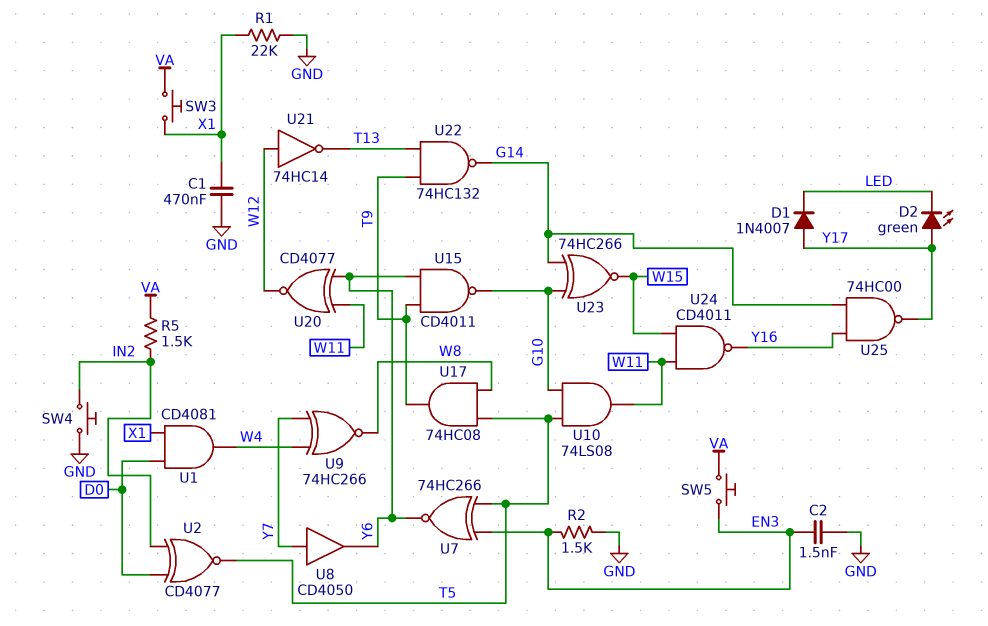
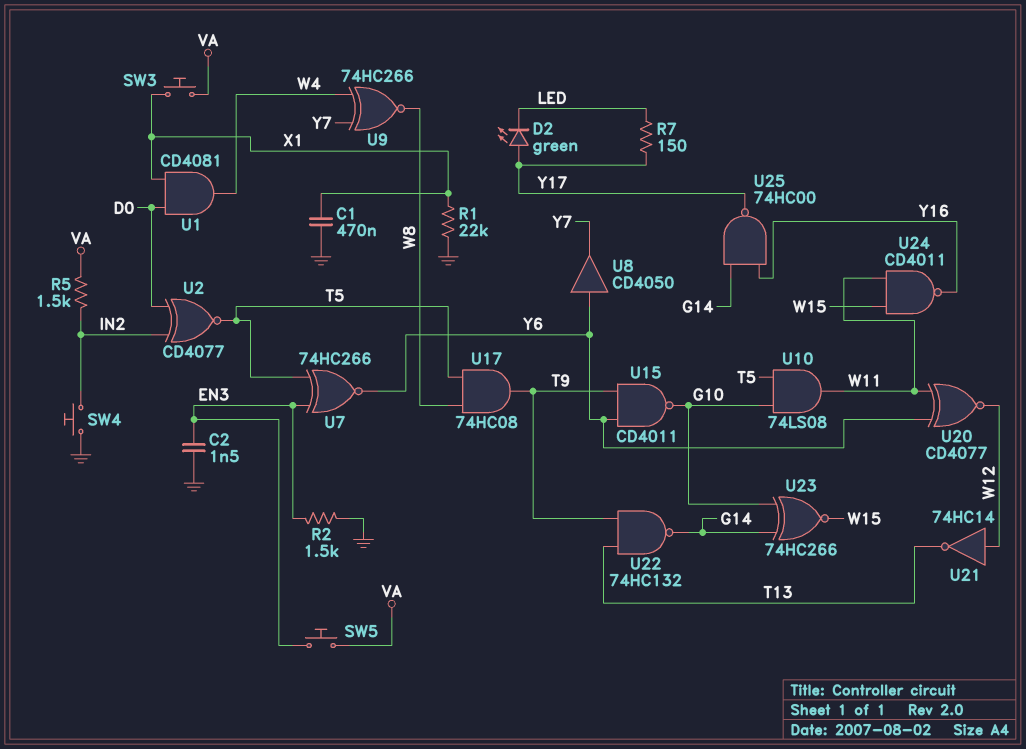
D1: diode 1N4007 (A Y17, K LED) -> none
R7: none -> 150 (LED, Y17)
U8: buffer CD4050 (in Y7, out Y6) -> buffer CD4050 (in Y6, out Y7)

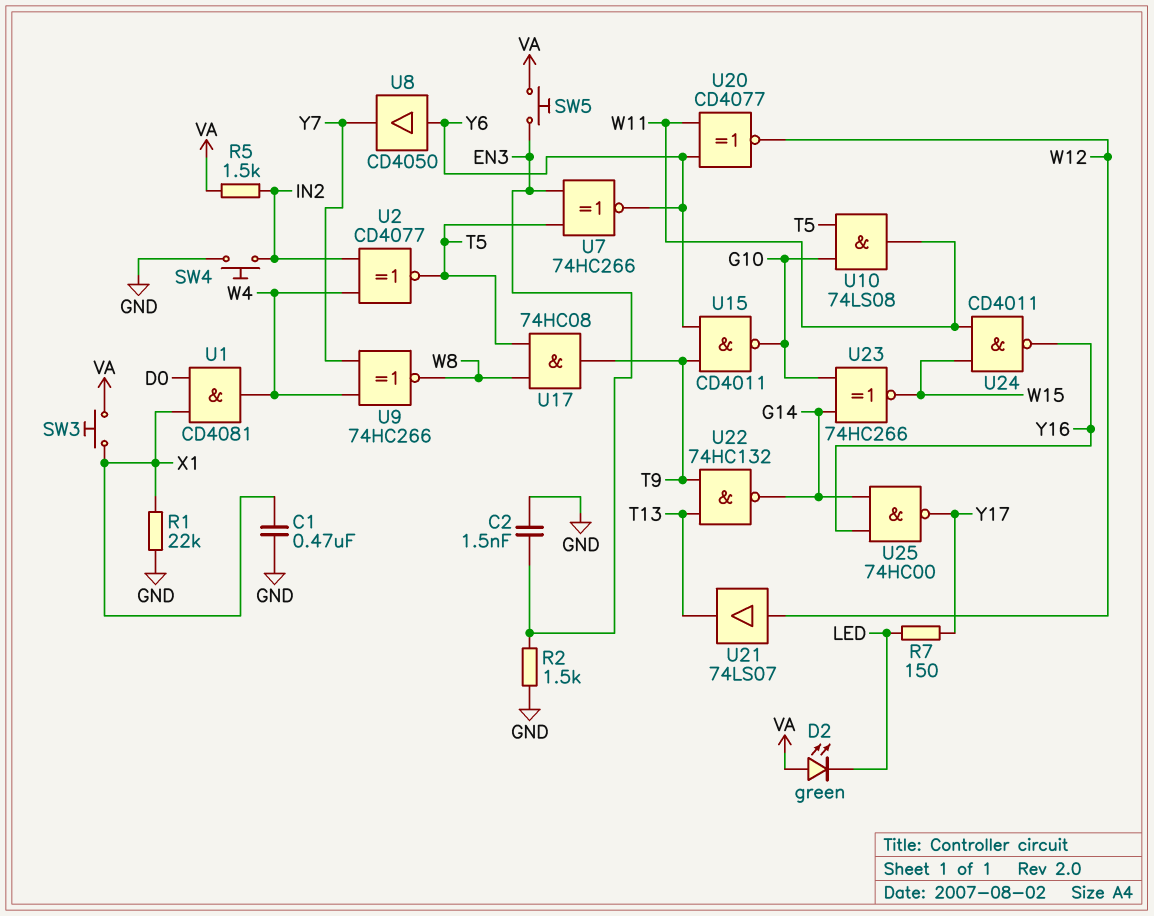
D2: LED green (A Y17, K LED) -> LED green (A VA, K LED)
U2: XNOR CD4077 (in D0, in IN2, out T5) -> XNOR CD4077 (in IN2, in W4, out T5)
U21: NOT 74HC14 (in W12, out T13) -> buffer 74LS07 (in W12, out T13)

